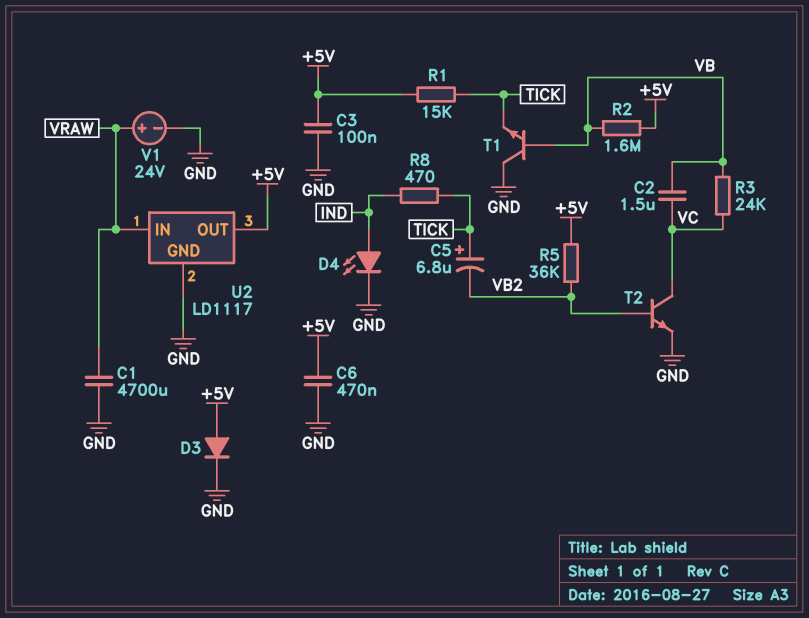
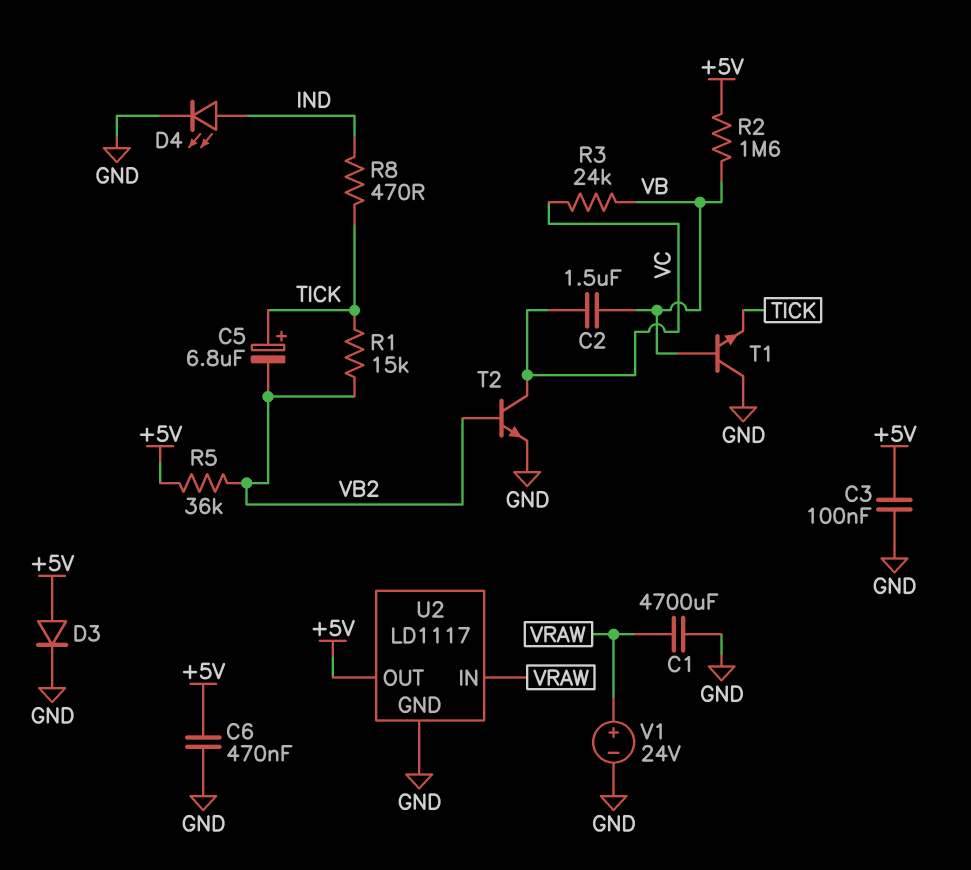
R1: 15k (+5V, TICK) -> 15k (TICK, VB2)

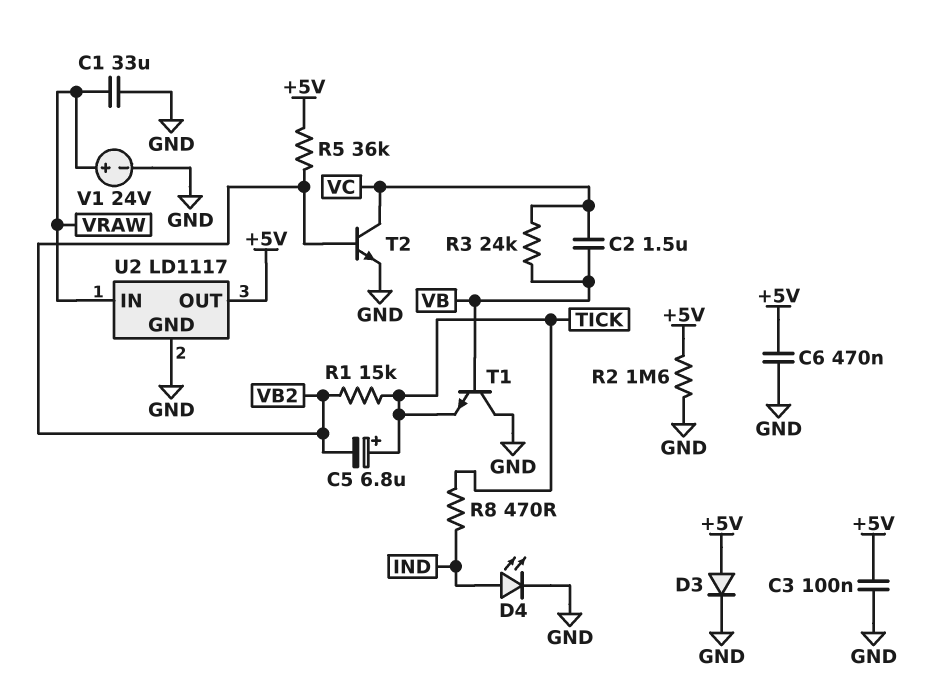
C1: 4700uF (GND, VRAW) -> 33uF (GND, VRAW)
R2: 1.6M (+5V, VB) -> 1.6M (+5V, GND)

